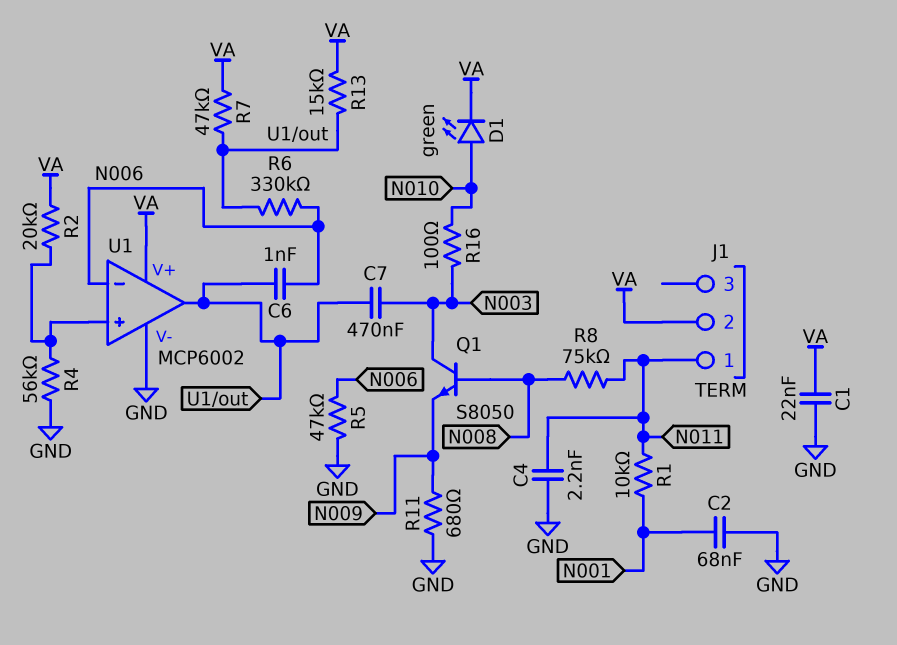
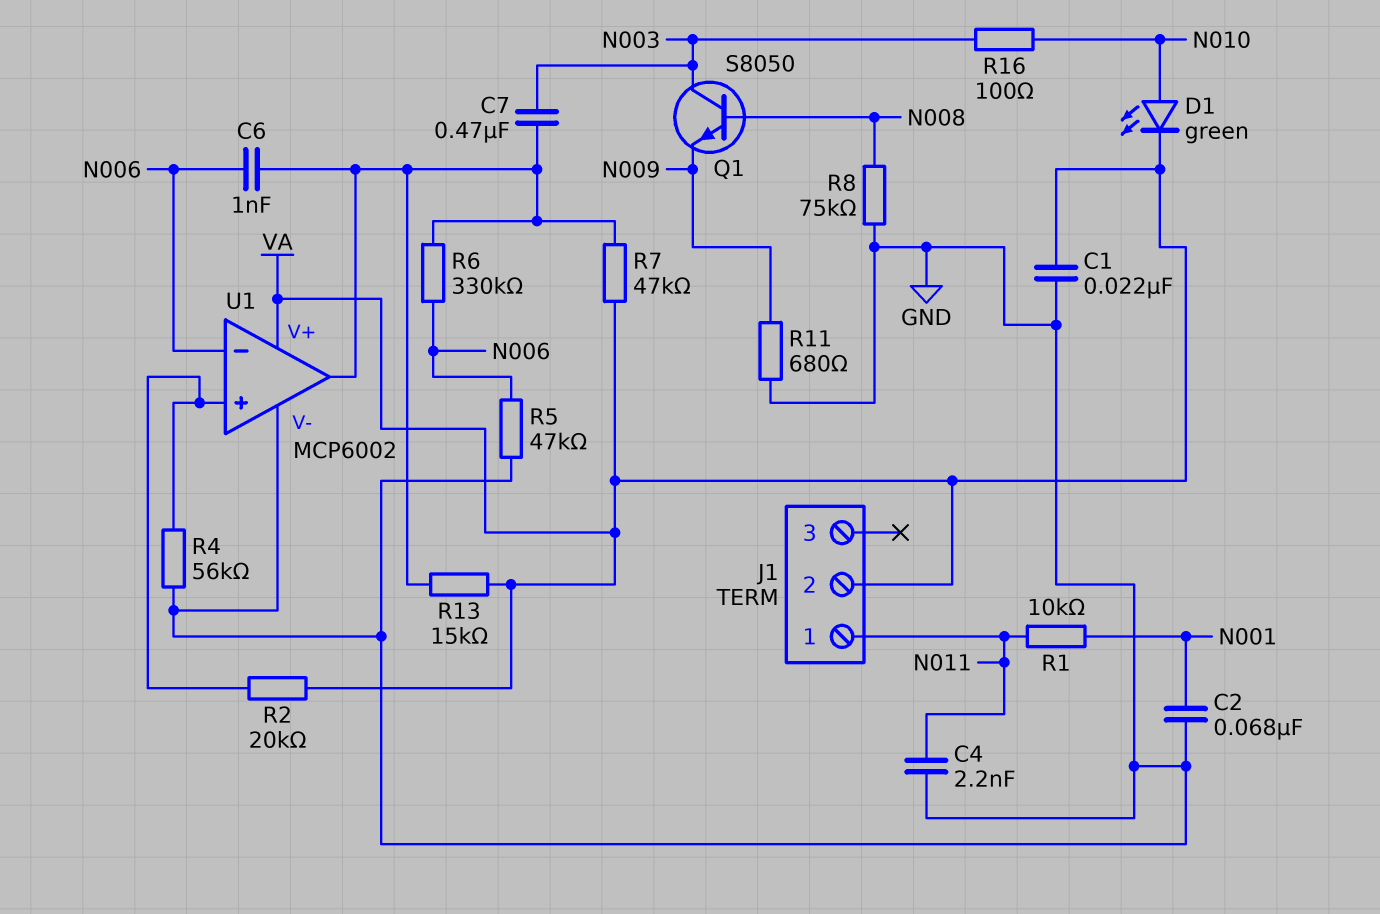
R8: 75k (N008, N011) -> 75k (GND, N008)

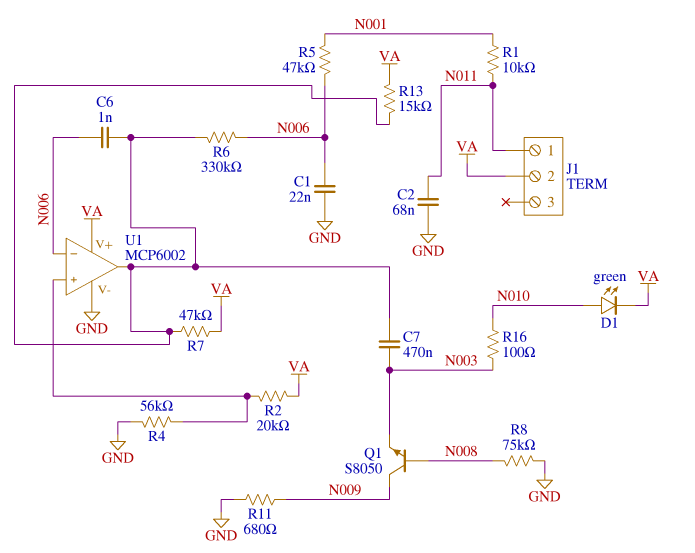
C1: 22nF (GND, VA) -> 22nF (GND, N006)
C2: 68nF (GND, N001) -> 68nF (GND, N011)
C4: 2.2nF (GND, N011) -> none
Q1: NPN S8050 (B N008, C N003, E N009) -> NPN S8050 (B N008, C N009, E N003)
R5: 47k (GND, N006) -> 47k (N001, N006)

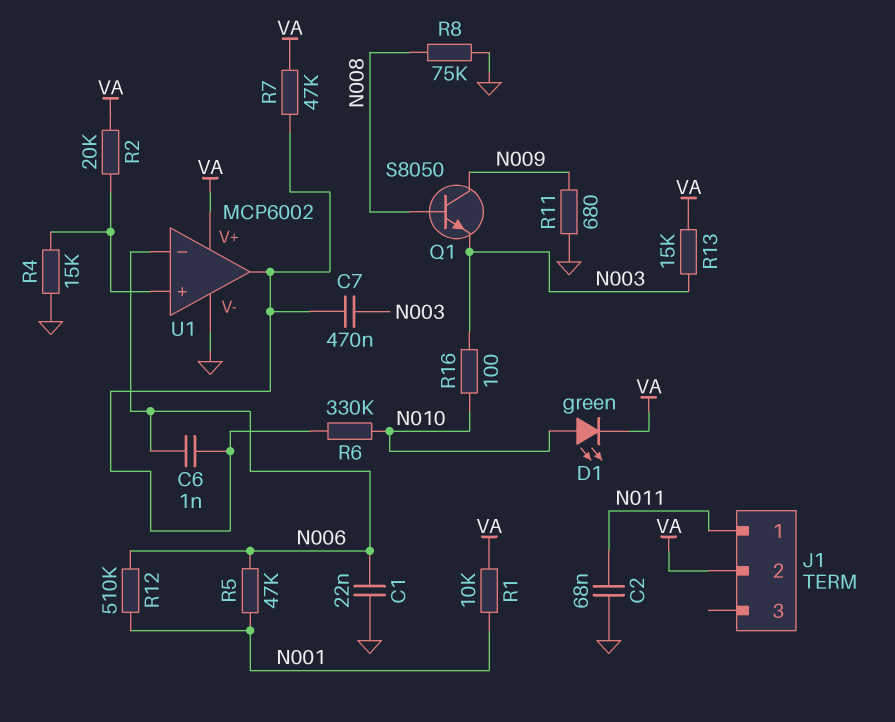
R1: 10k (N001, N011) -> 10k (N001, VA)
R4: 56k (GND, U1/in+) -> 15k (GND, U1/in+)
R6: 330k (N006, U1/out) -> 330k (N010, U1/out)
R12: none -> 510k (N001, N006)
R13: 15k (U1/out, VA) -> 15k (N003, VA)

